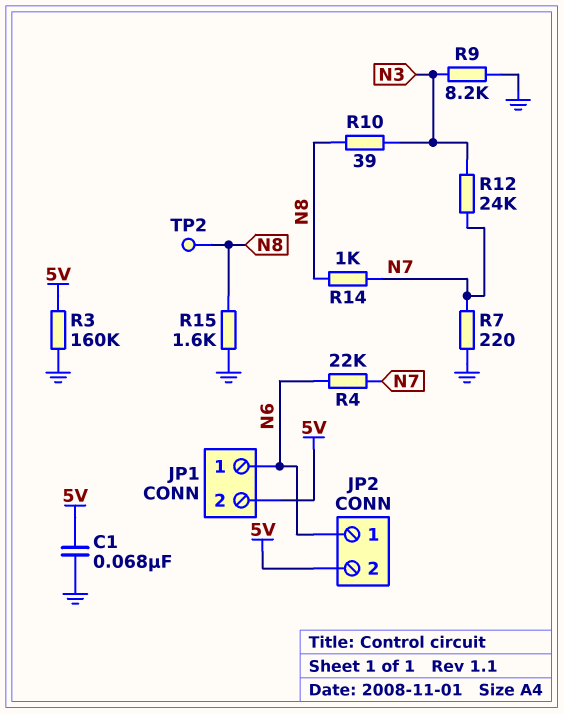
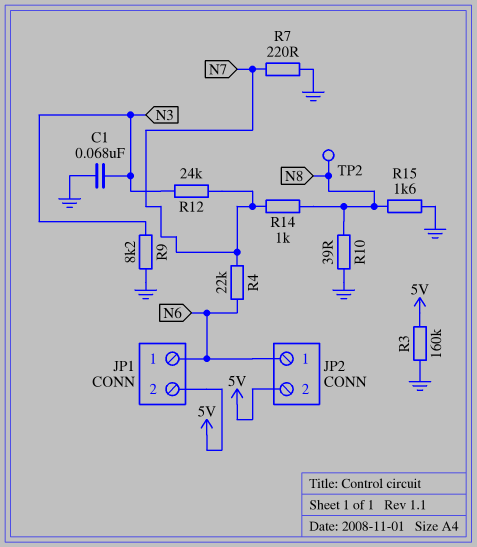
C1: 68nF (5V, GND) -> 68nF (GND, N3)
R10: 39 (N3, N8) -> 39 (GND, N8)

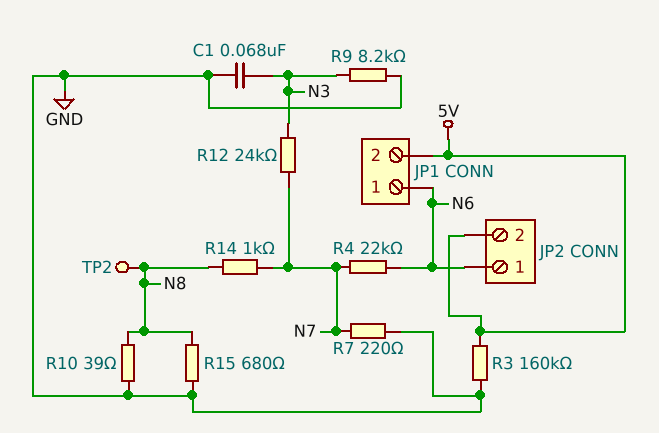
R15: 1.6k (GND, N8) -> 680 (GND, N8)

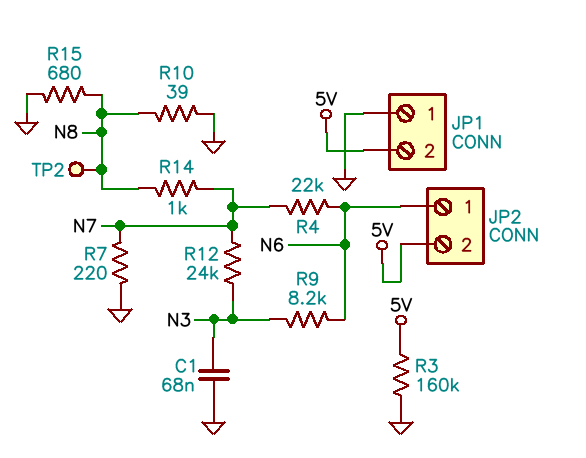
JP1 pin 1: N6 -> GND
R9: 8.2k (GND, N3) -> 8.2k (N3, N6)

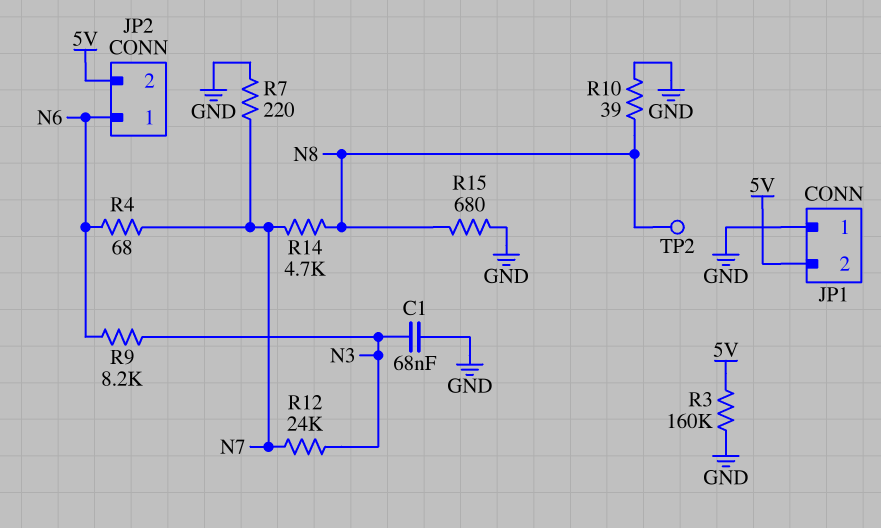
R4: 22k (N6, N7) -> 68 (N6, N7)
R14: 1k (N7, N8) -> 4.7k (N7, N8)

